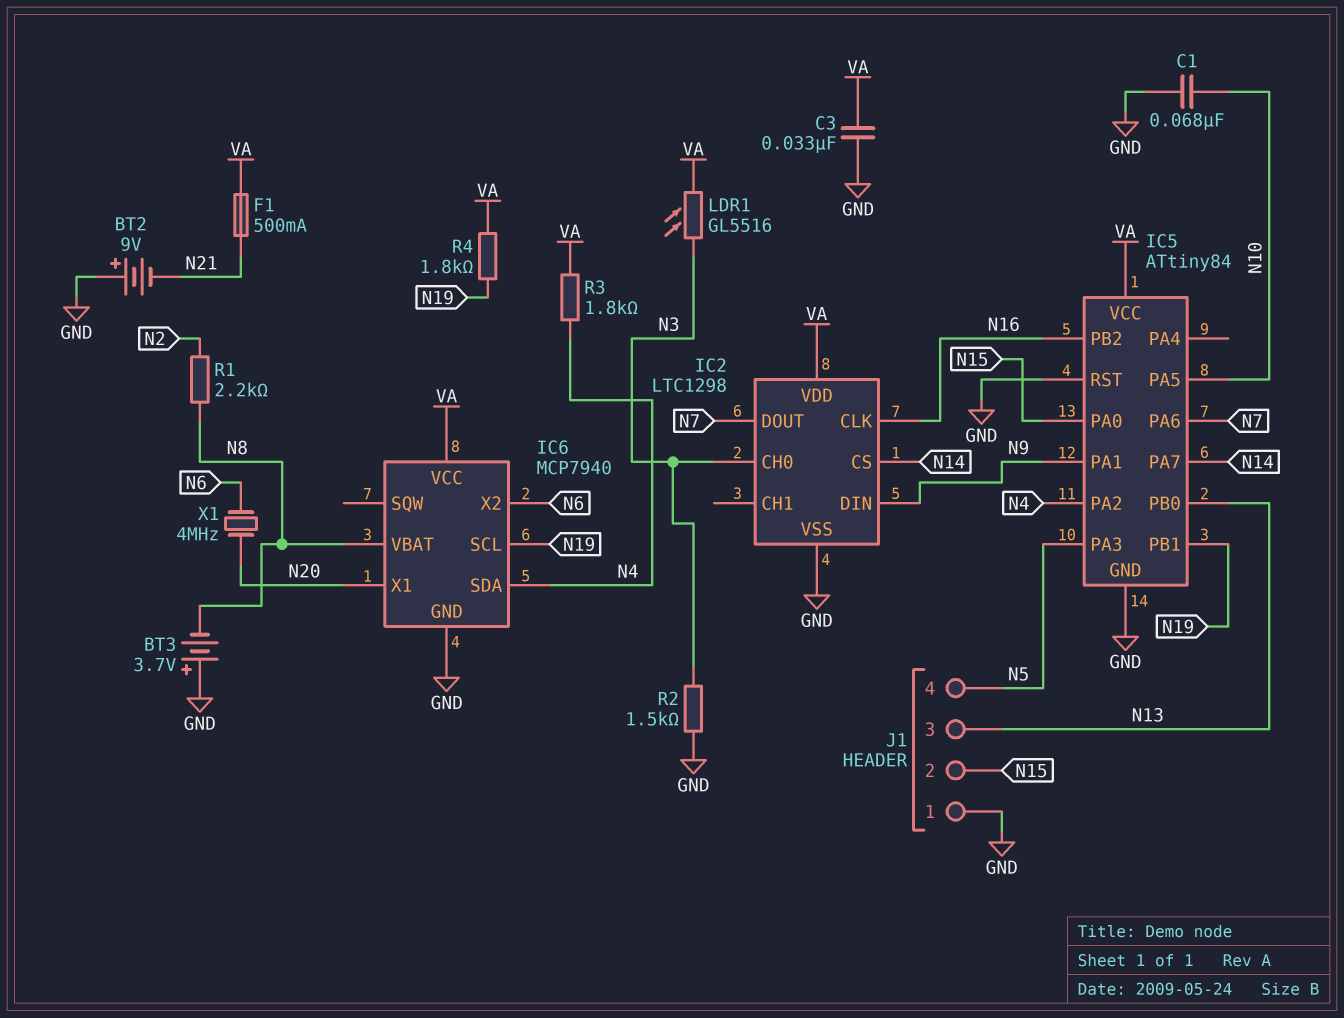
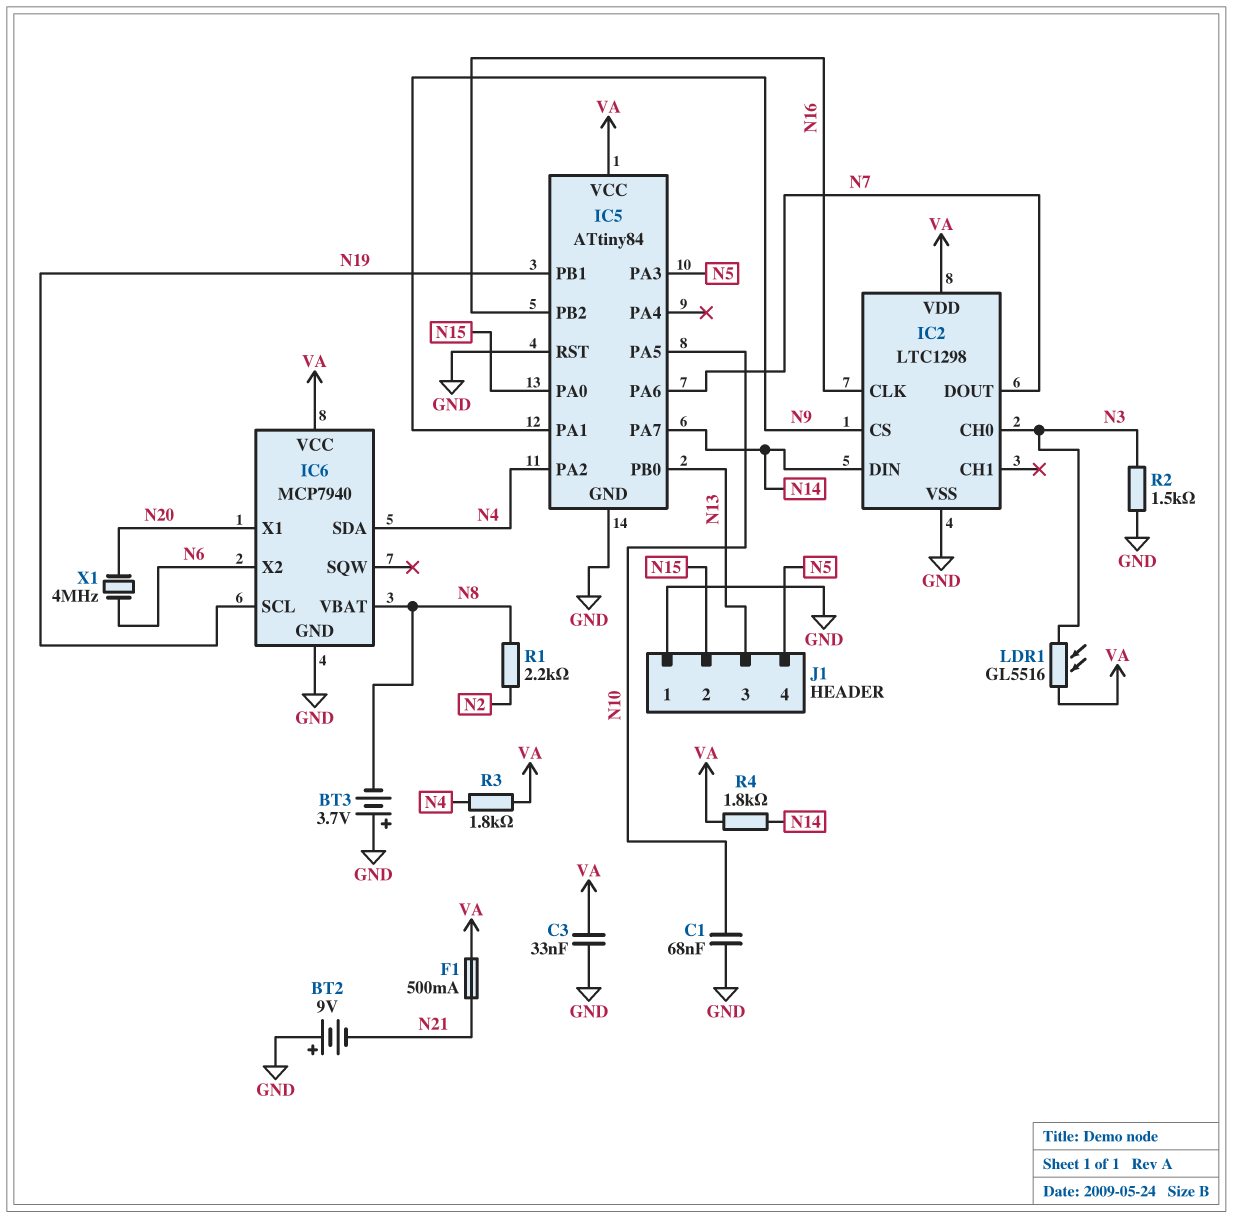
IC2 pin CS: N14 -> N9
IC2 pin DIN: N9 -> N14
R4: 1.8k (N19, VA) -> 1.8k (N14, VA)

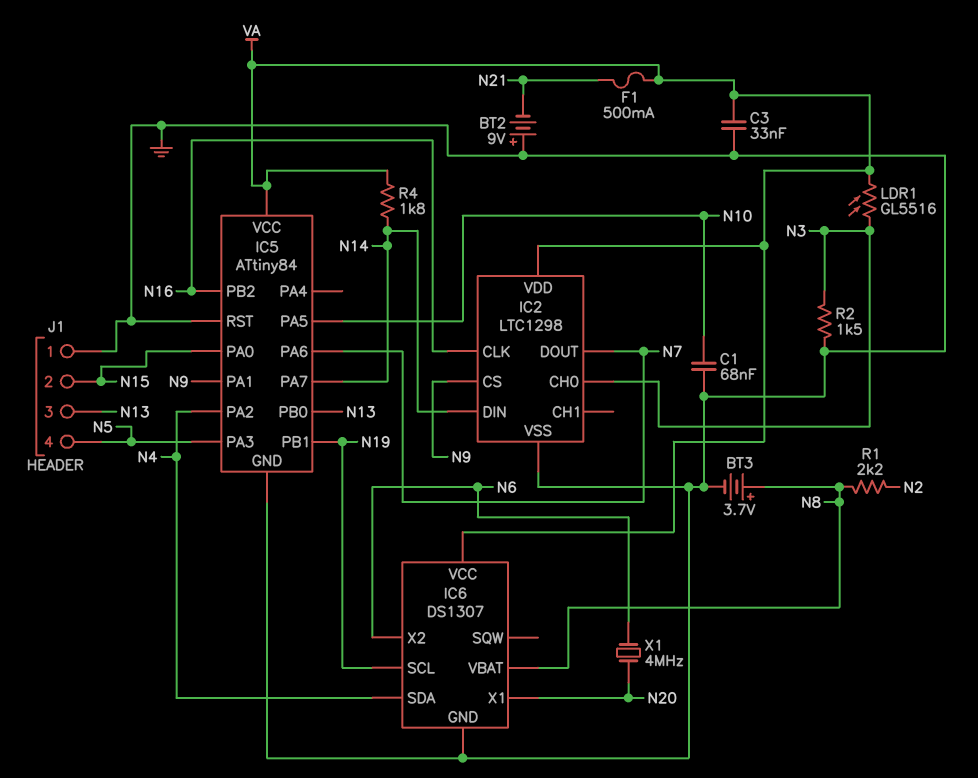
BT3: 3.7V (plus GND, minus N8) -> 3.7V (plus N8, minus GND)
IC6: MCP7940 -> DS1307
R3: 1.8k (N4, VA) -> none

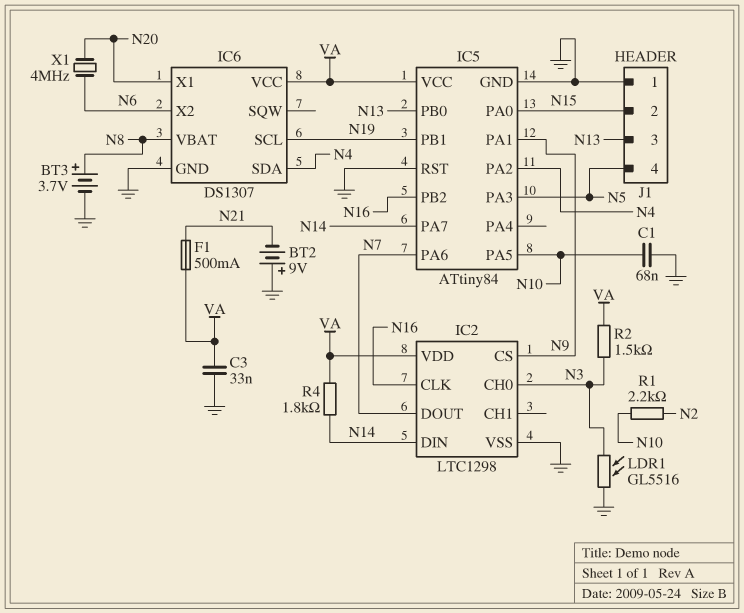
LDR1: GL5516 (N3, VA) -> GL5516 (GND, N3)
R1: 2.2k (N2, N8) -> 2.2k (N2, N10)
R2: 1.5k (GND, N3) -> 1.5k (N3, VA)

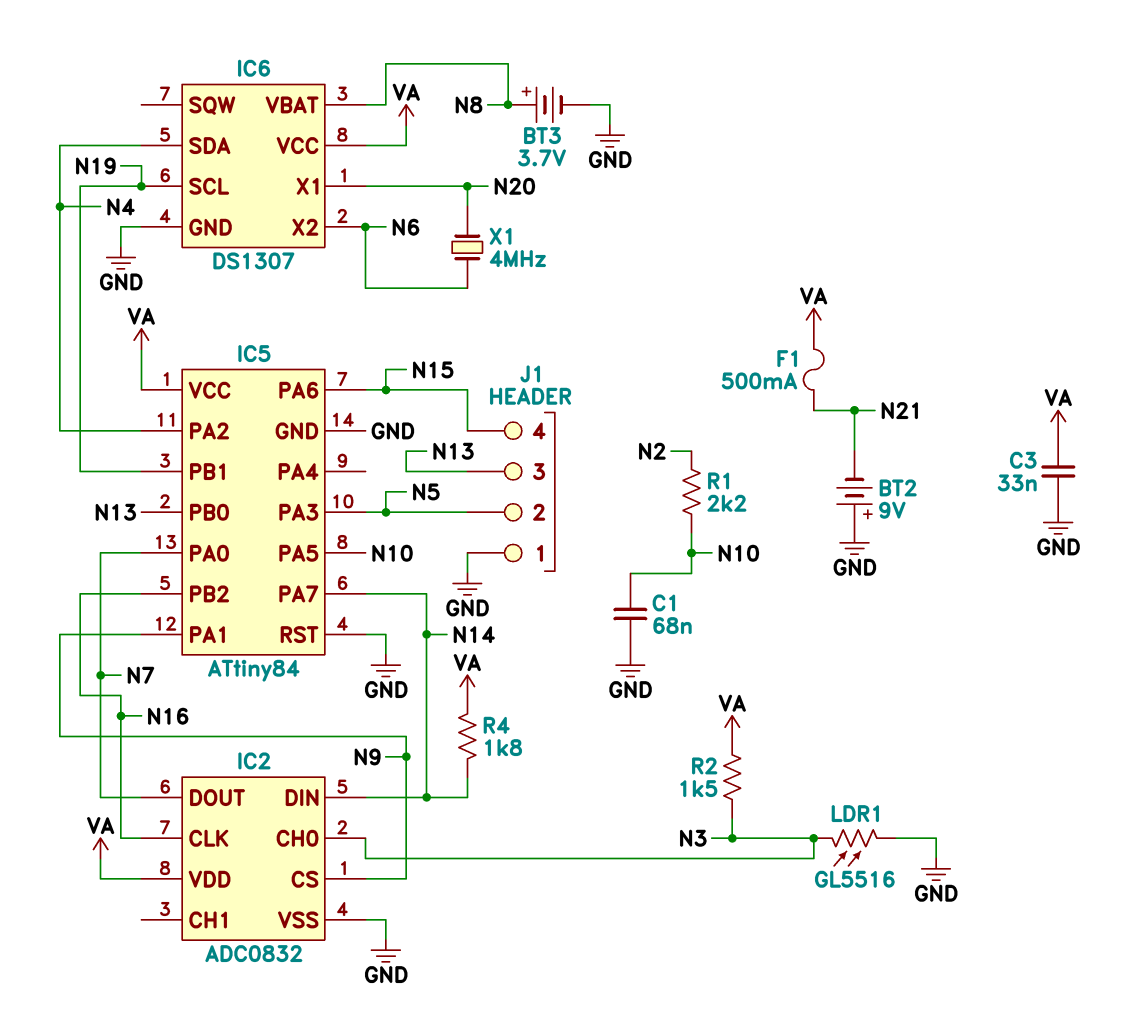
IC2: LTC1298 -> ADC0832
IC5 pin PA0: N15 -> N7
IC5 pin PA6: N7 -> N15
J1 pin 2: N15 -> N5
J1 pin 4: N5 -> N15

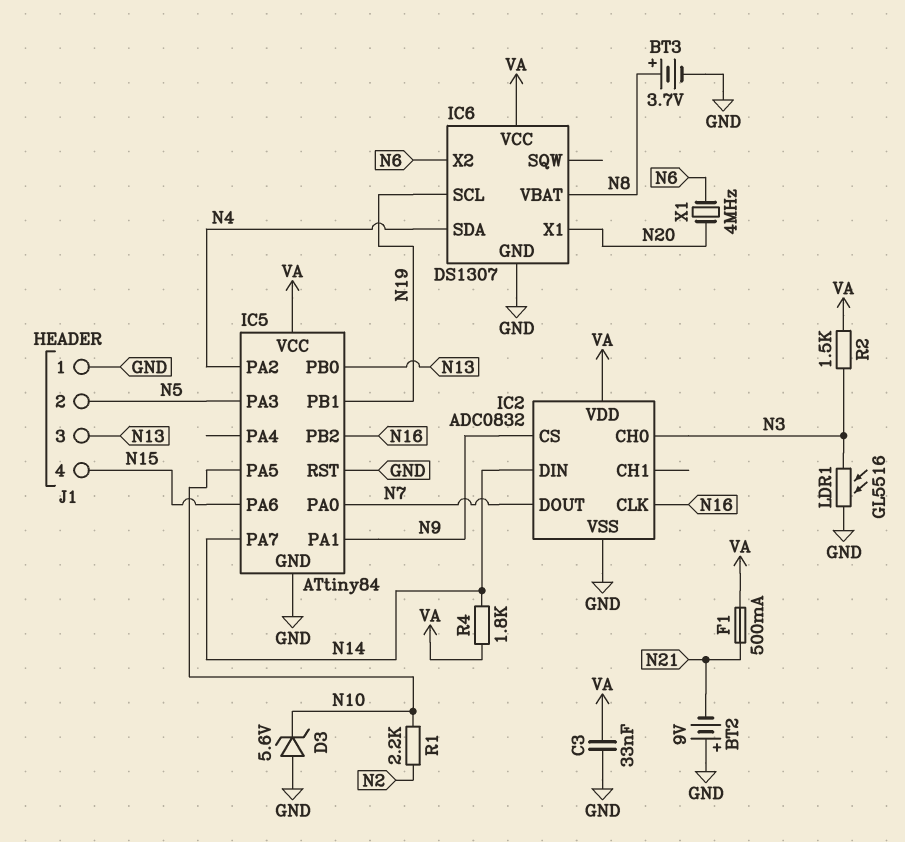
C1: 68nF (GND, N10) -> none
D3: none -> zener 5.6V (A GND, K N10)

